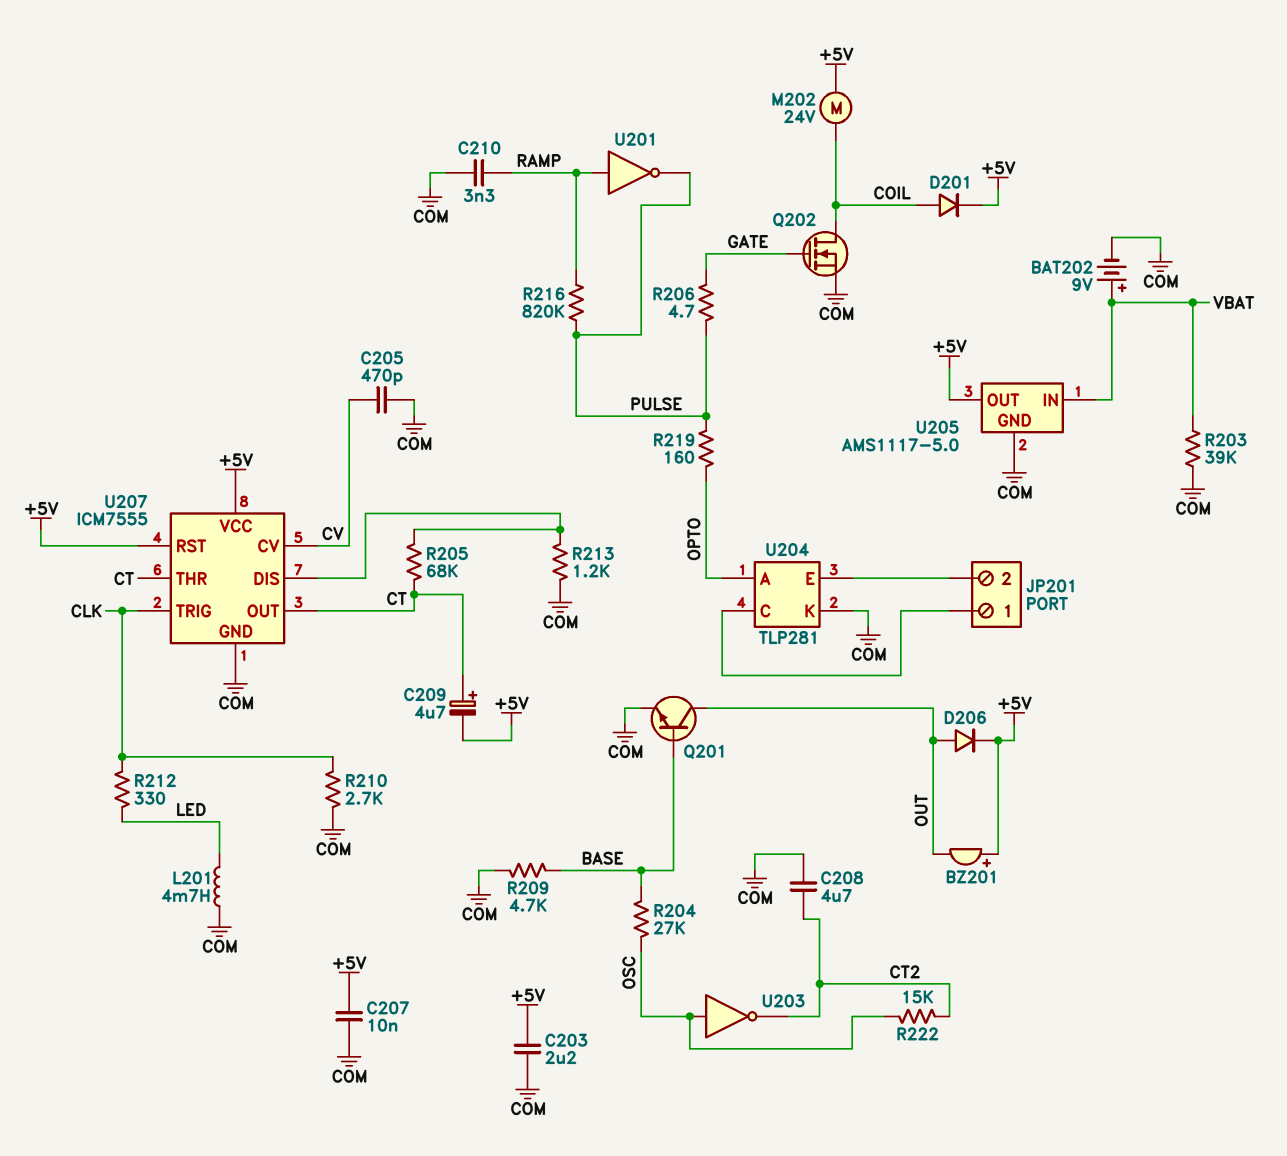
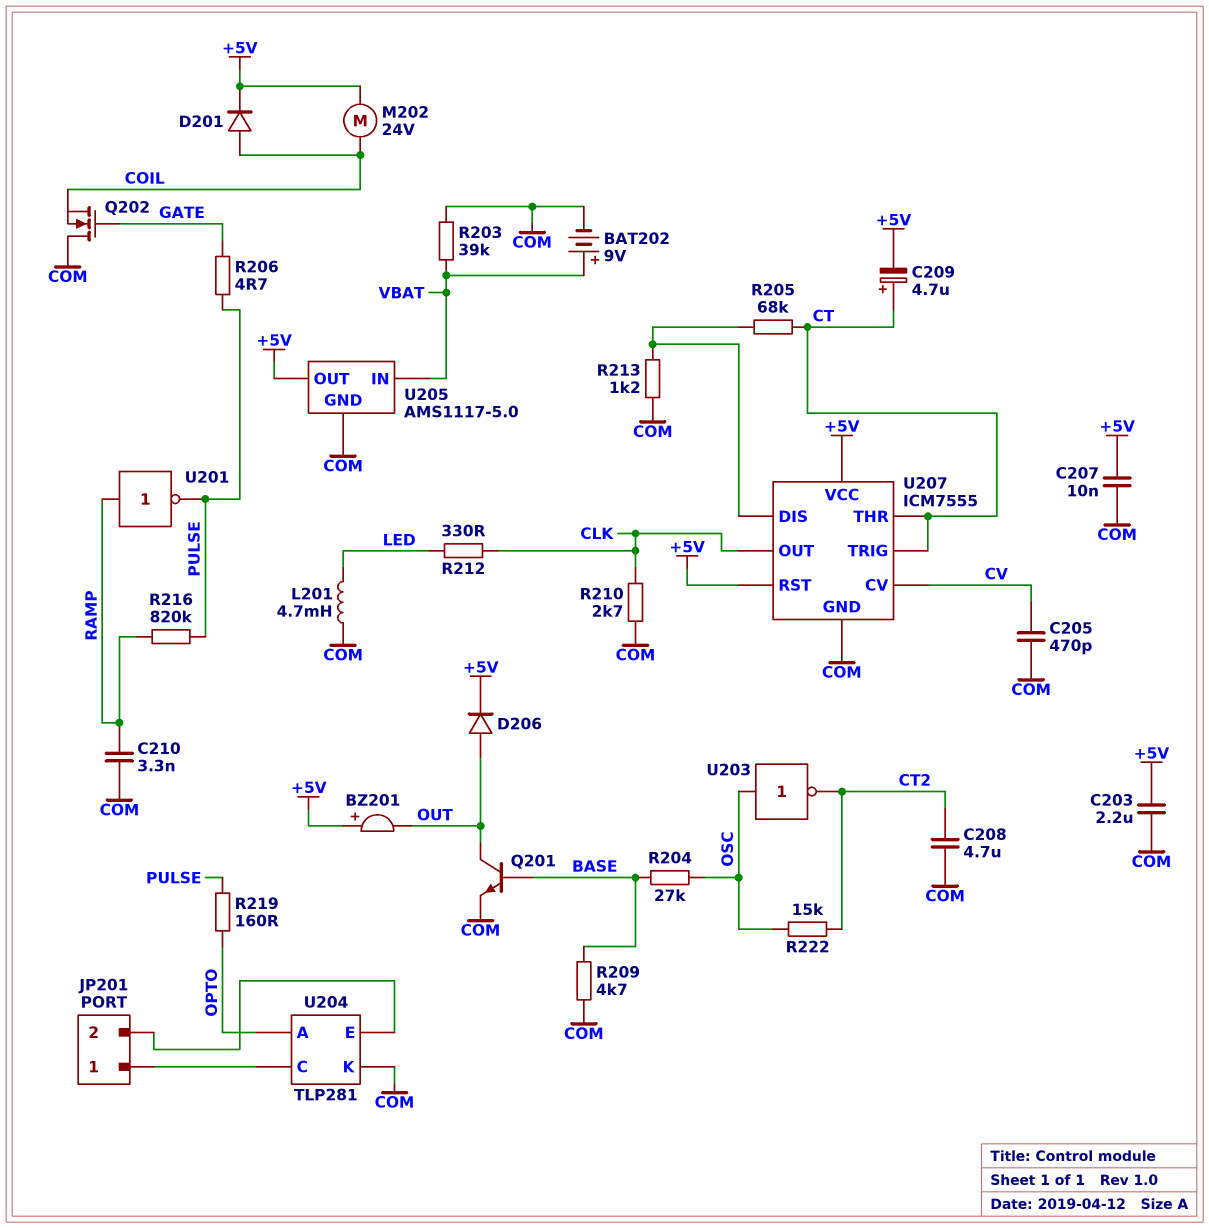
Q202: NMOS (G GATE, D COIL, S COM) -> NMOS (G GATE, D COM, S COIL)
U207 pin OUT: CT -> CLK
U207 pin TRIG: CLK -> CT

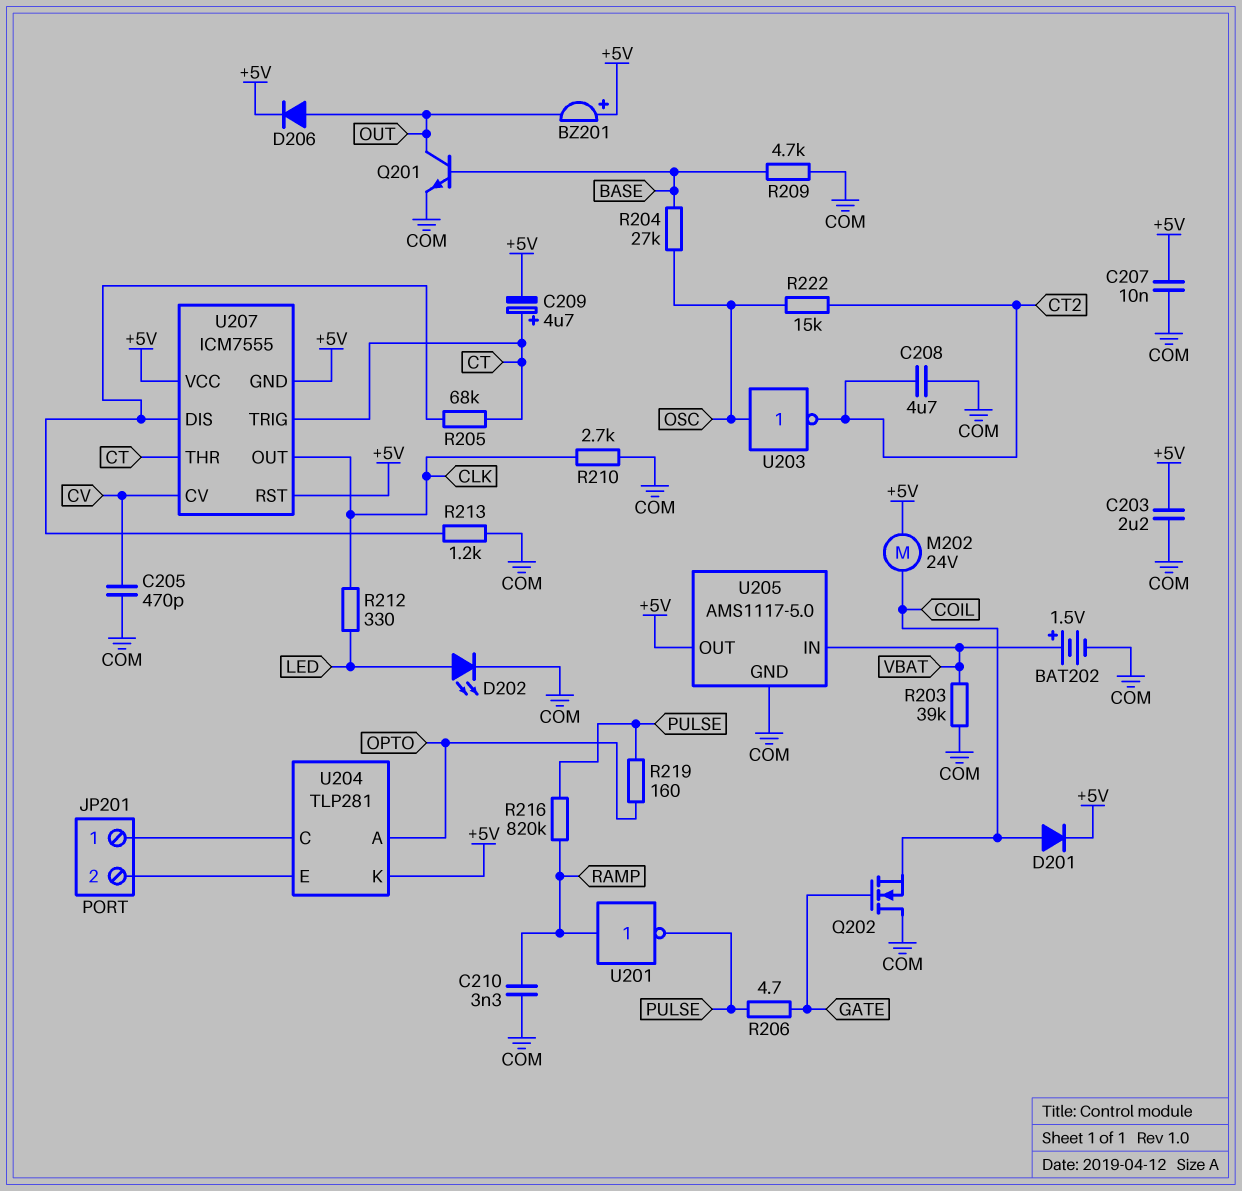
BAT202: 9V (plus VBAT, minus COM) -> 1.5V (plus VBAT, minus COM)
D202: none -> LED (A LED, K COM)
L201: 4.7mH (COM, LED) -> none
U204 pin K: COM -> +5V
U207 pin GND: COM -> +5V

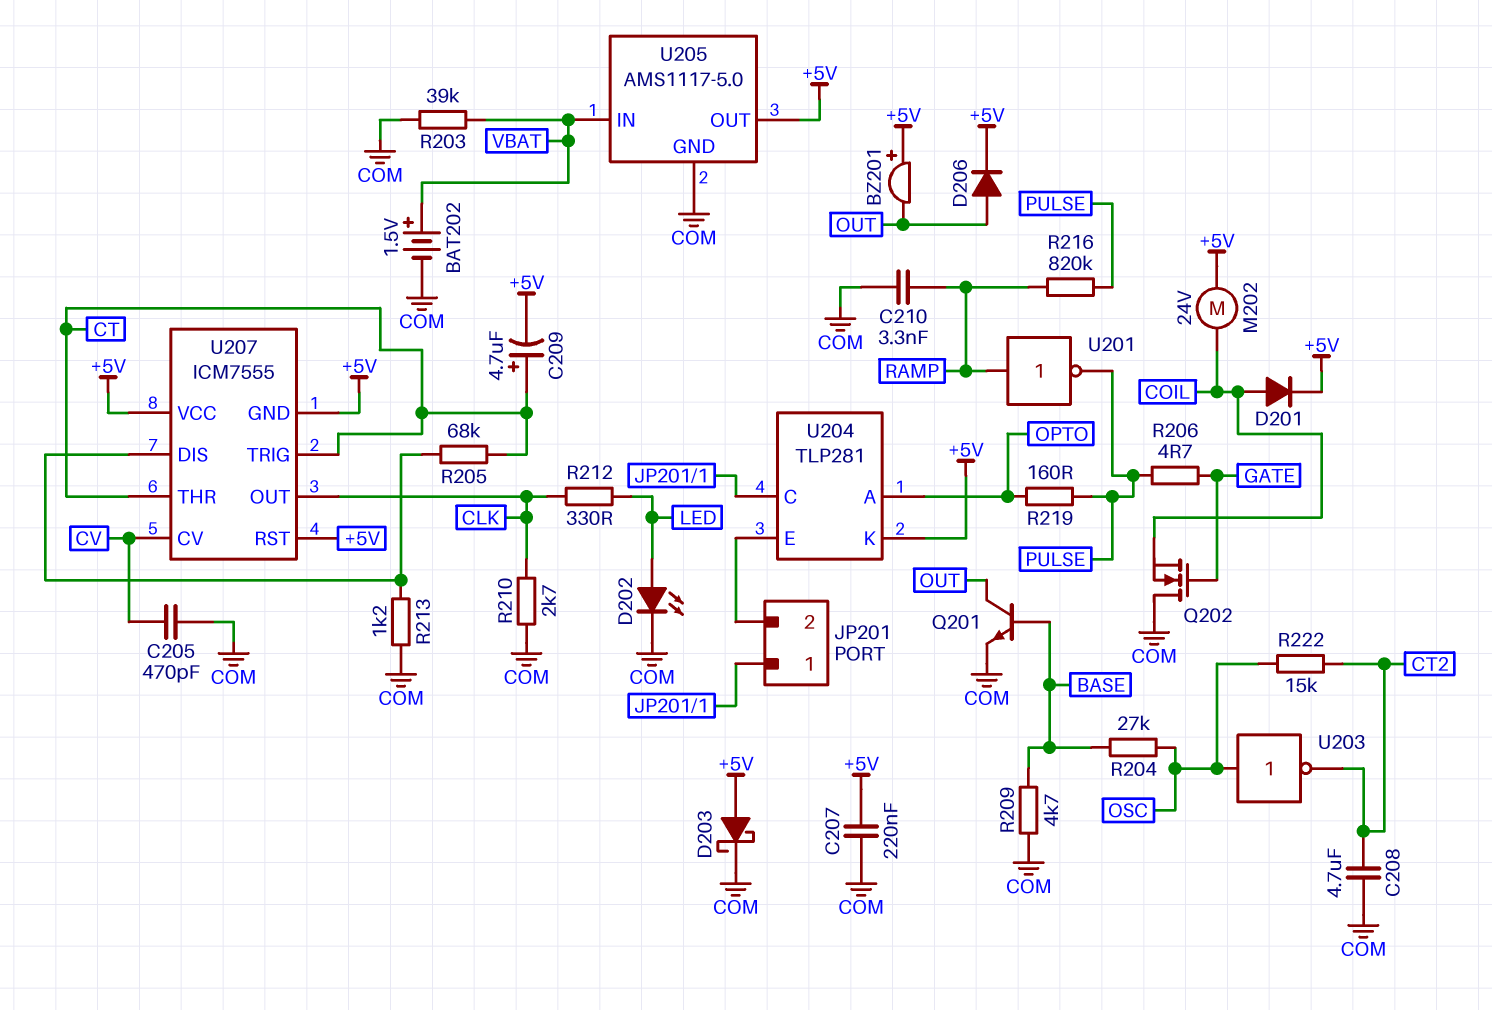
C203: 2.2uF (+5V, COM) -> none
C207: 10nF (+5V, COM) -> 220nF (+5V, COM)
D203: none -> schottky (A +5V, K COM)

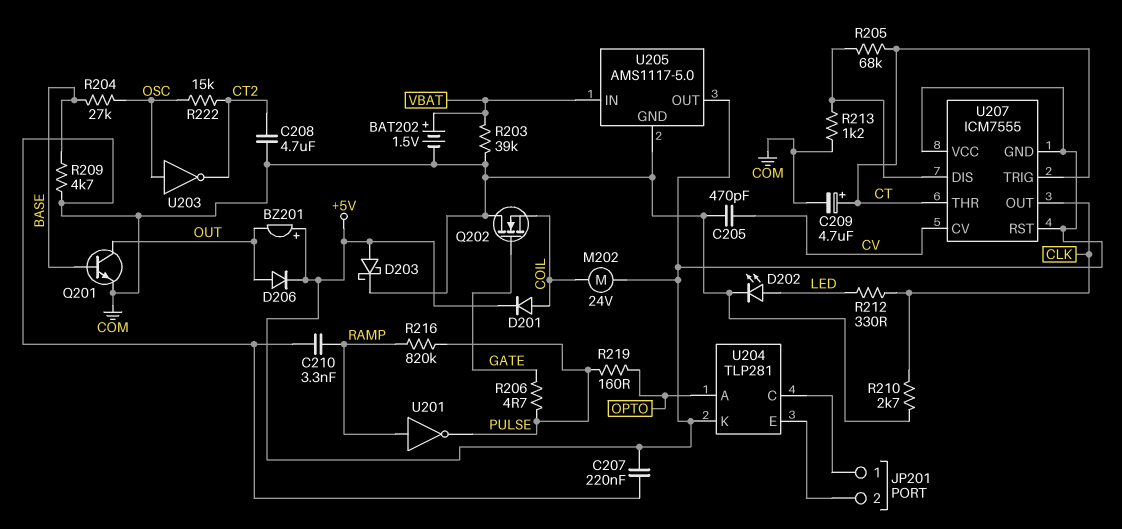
C209: 4.7uF (plus CT, minus +5V) -> 4.7uF (plus CT, minus COM)

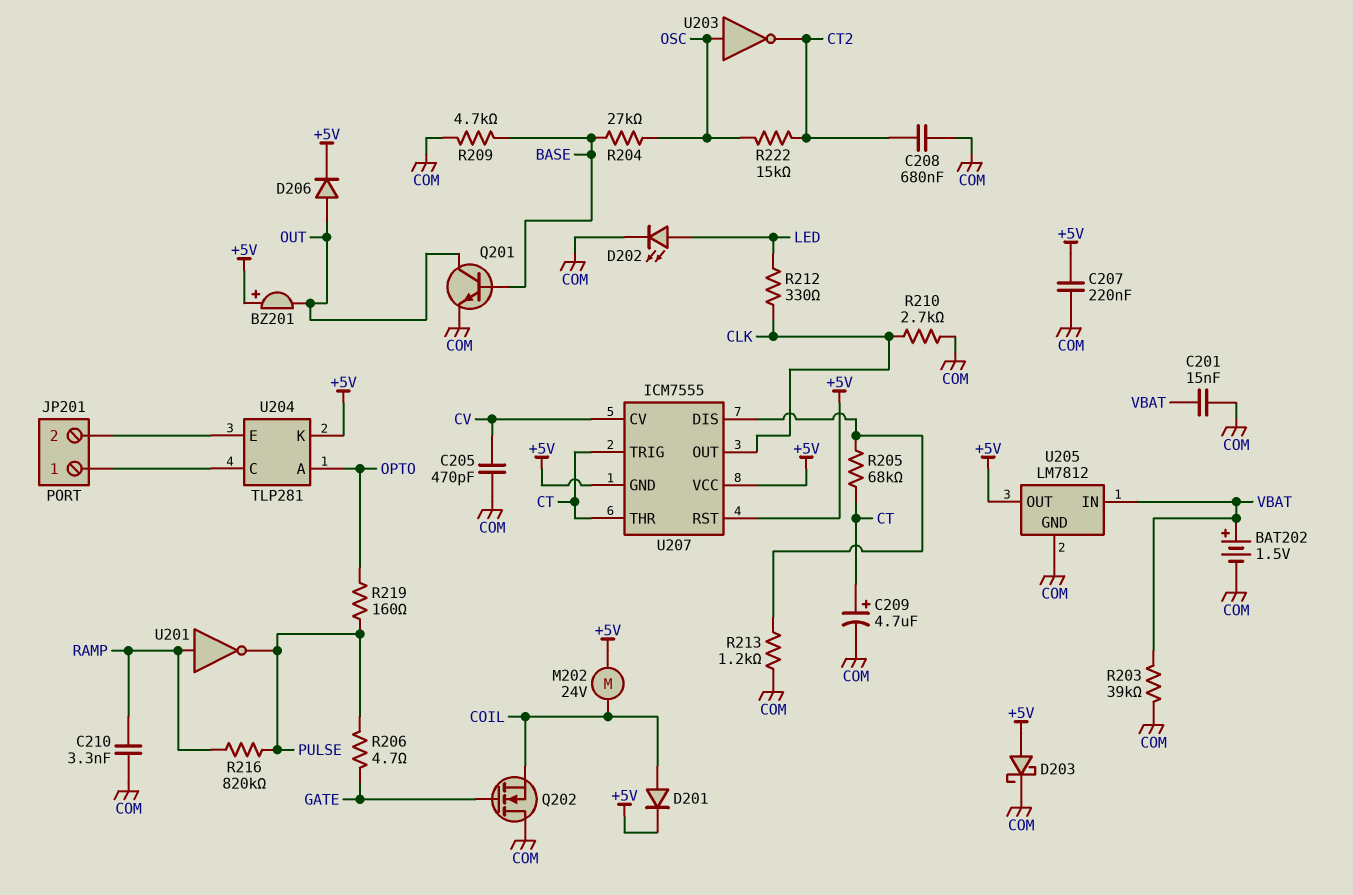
C201: none -> 15nF (COM, VBAT)
C208: 4.7uF (COM, CT2) -> 680nF (COM, CT2)
U205: AMS1117-5.0 -> LM7812

